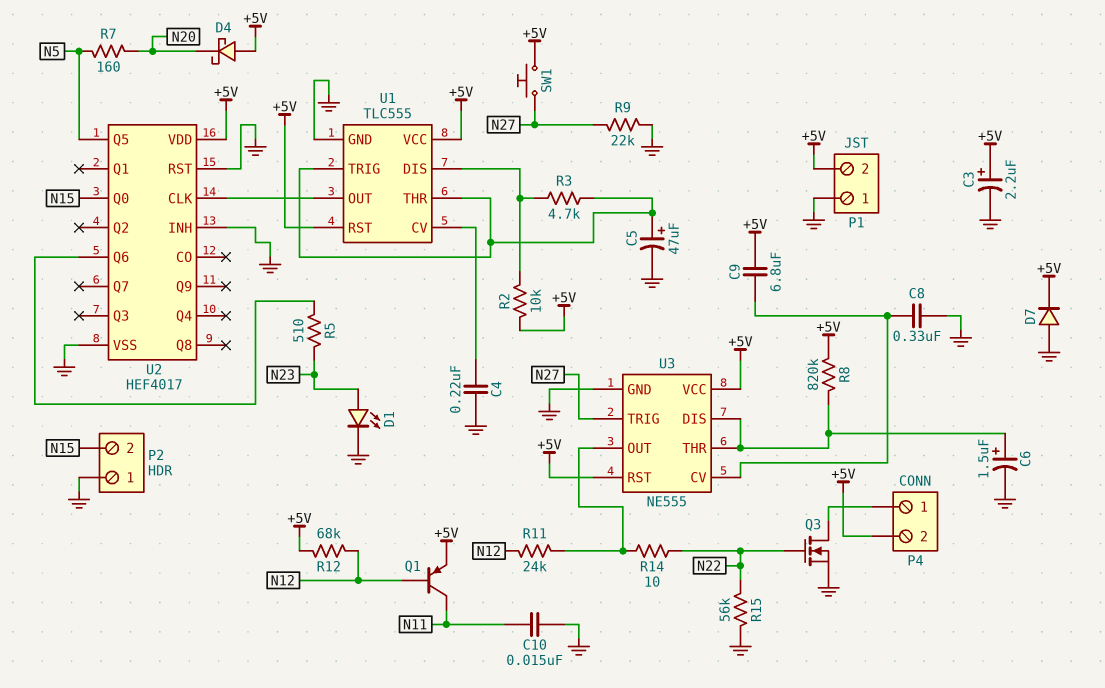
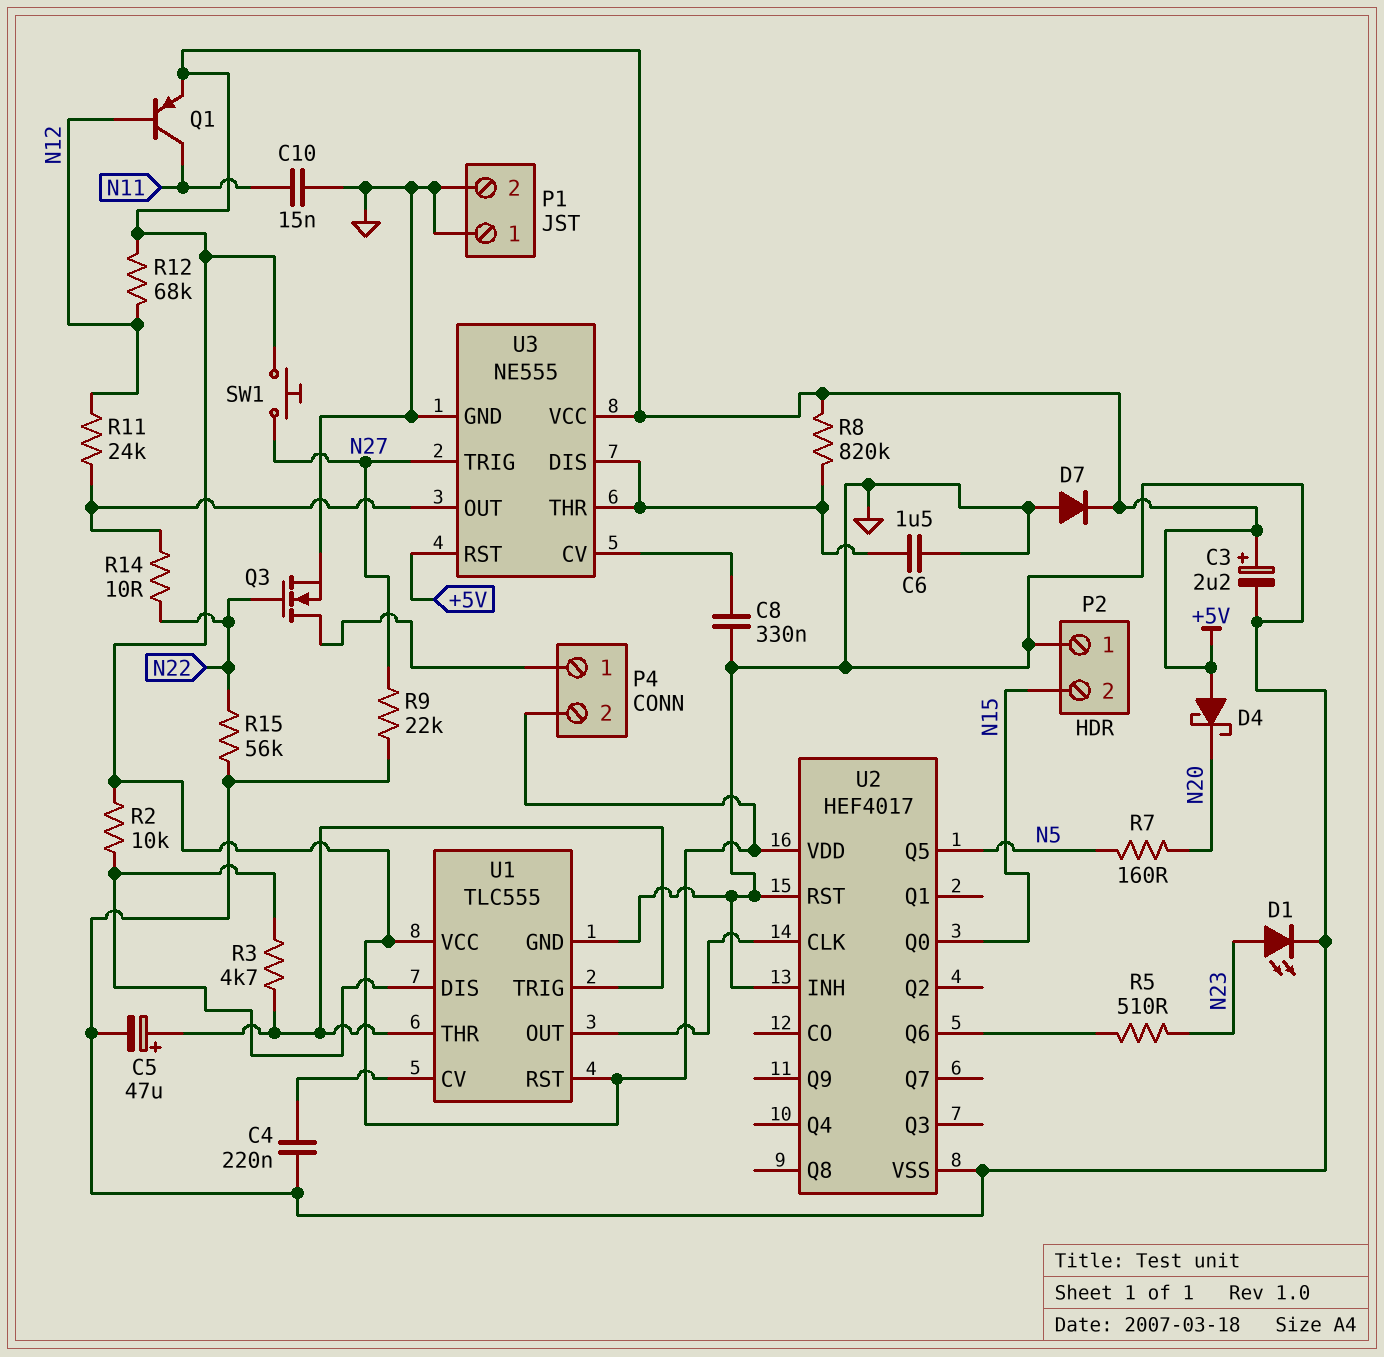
C6: 1.5uF (plus U3/DIS, minus GND) -> 1.5uF (GND, U3/DIS)
C9: 6.8uF (+5V, U3/CV) -> none
P1 pin 2: +5V -> GND

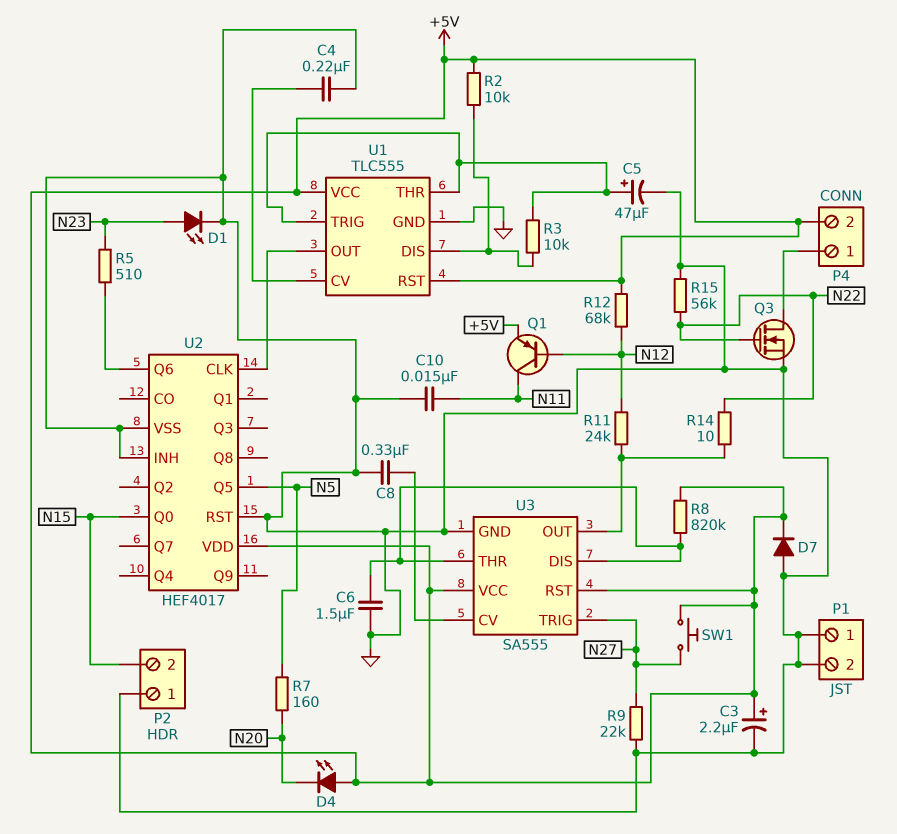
D4: schottky (A +5V, K N20) -> LED (A +5V, K N20)
R3: 4.7k (U1/DIS, U1/THR) -> 10k (U1/DIS, U1/THR)
U3: NE555 -> SA555

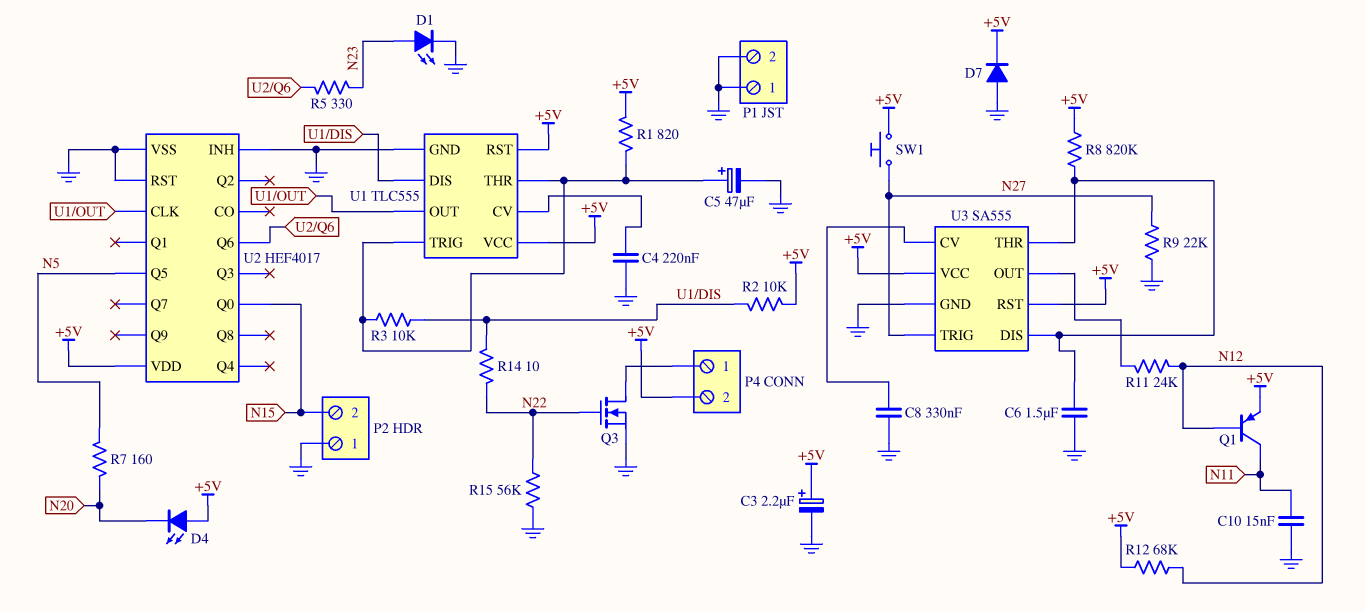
R1: none -> 820 (+5V, U1/THR)
R5: 510 (N23, U2/Q6) -> 330 (N23, U2/Q6)
R14: 10 (N22, U3/OUT) -> 10 (N22, U1/DIS)

